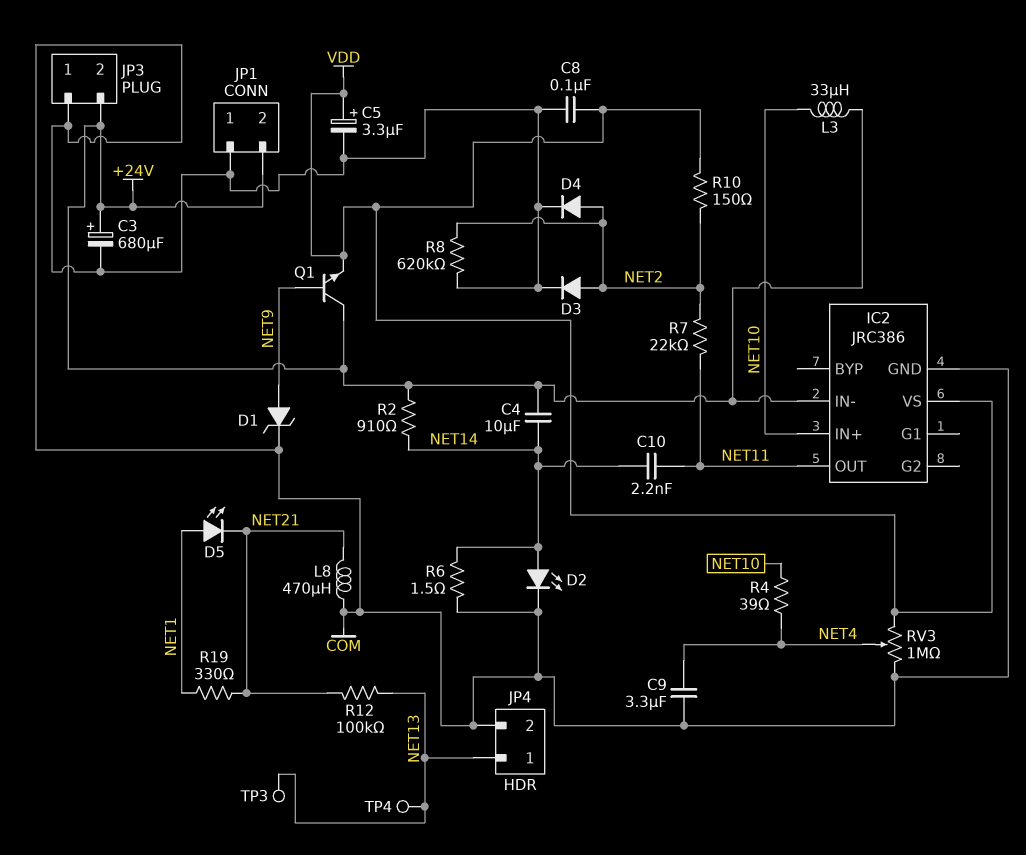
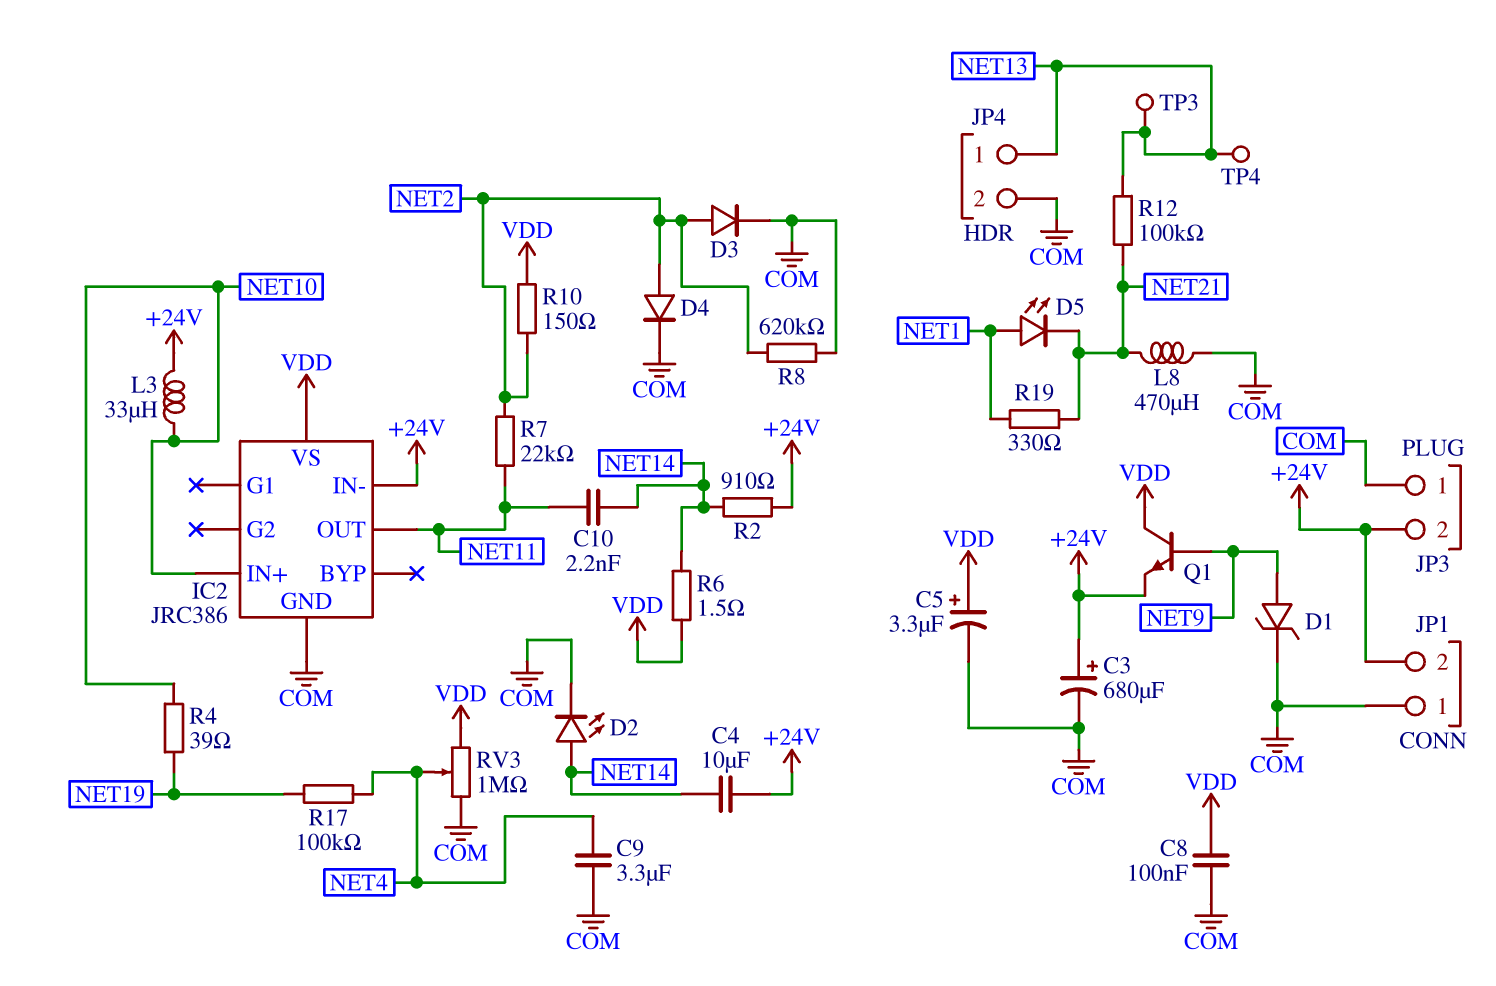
Q1: NPN (B NET9, C +24V, E VDD) -> NPN (B NET9, C VDD, E +24V)
R4: 39 (NET4, NET10) -> 39 (NET10, NET19)
R6: 1.5 (COM, NET14) -> 1.5 (NET14, VDD)
R17: none -> 100k (NET4, NET19)

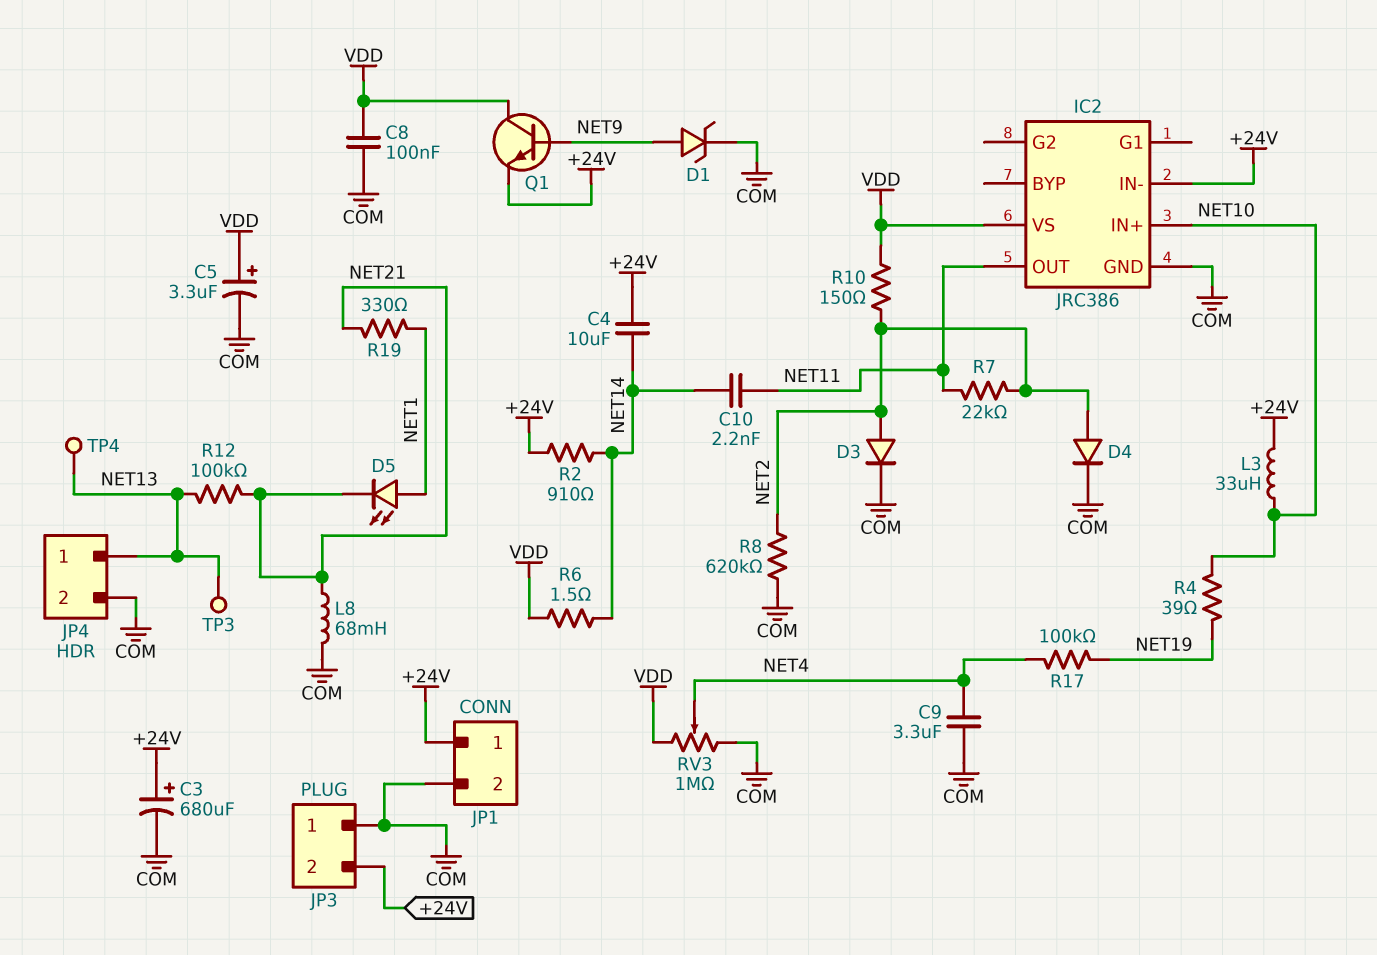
D2: LED (A NET14, K COM) -> none
JP1 pin 1: COM -> +24V
JP1 pin 2: +24V -> COM
L8: 470uH (COM, NET21) -> 68mH (COM, NET21)

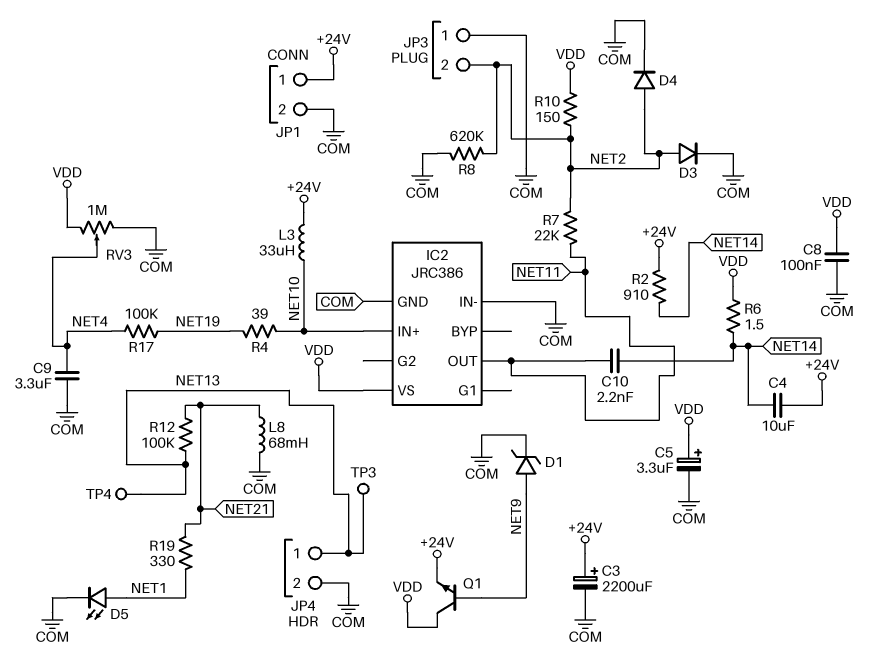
C3: 680uF (plus +24V, minus COM) -> 2200uF (plus +24V, minus COM)
D5: LED (A NET1, K NET21) -> LED (A NET1, K COM)
IC2 pin IN-: +24V -> COM
JP3 pin 2: +24V -> NET2

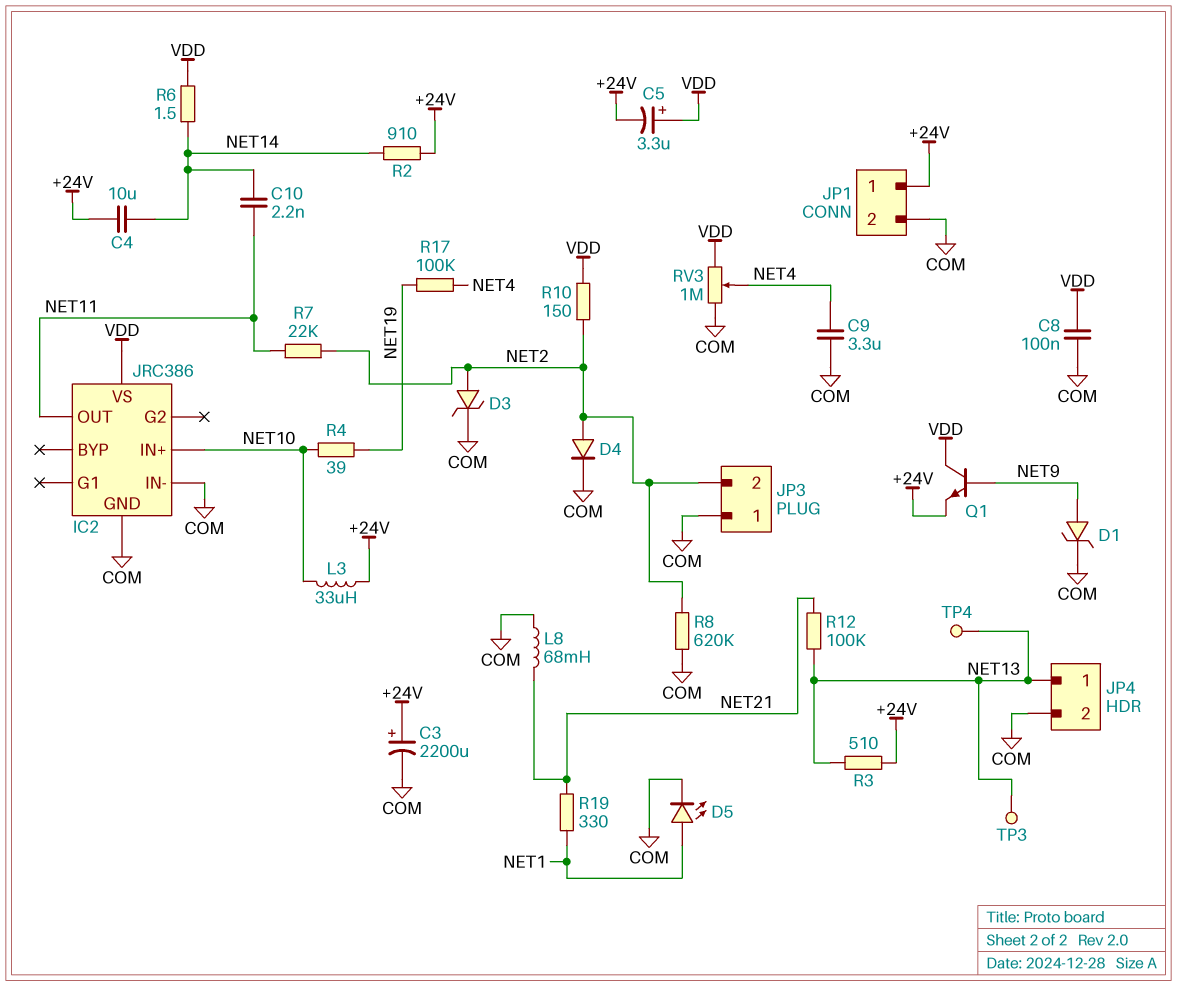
C5: 3.3uF (plus VDD, minus COM) -> 3.3uF (plus VDD, minus +24V)
D3: diode (A NET2, K COM) -> zener (A NET2, K COM)
R3: none -> 510 (+24V, NET13)

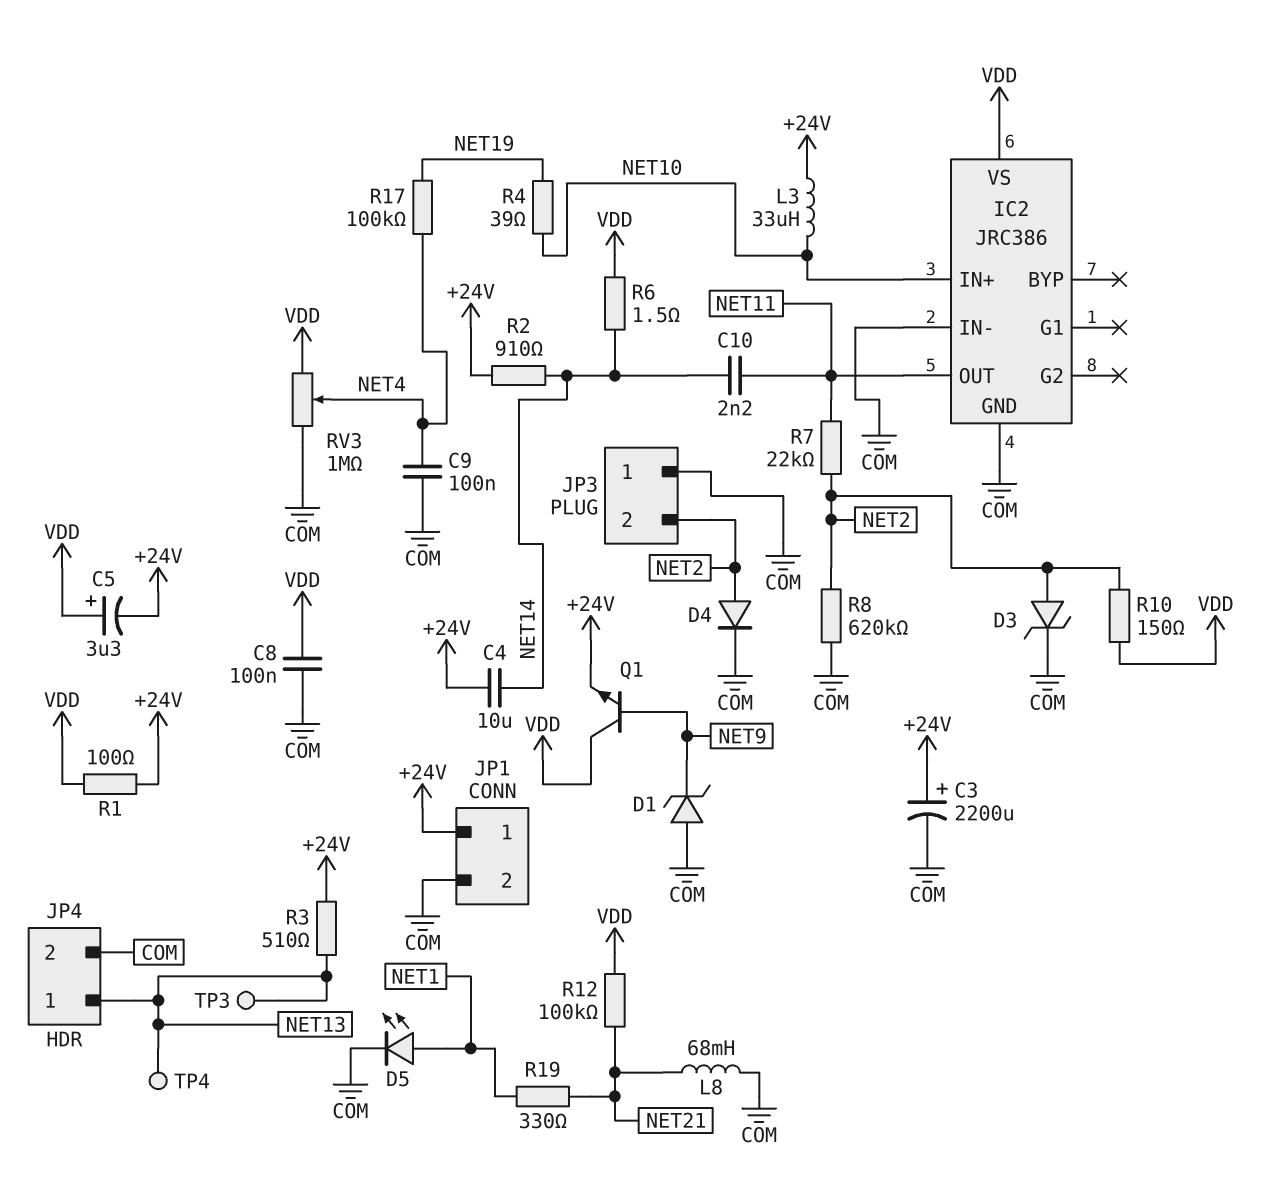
C9: 3.3uF (COM, NET4) -> 100nF (COM, NET4)
D1: zener (A NET9, K COM) -> zener (A COM, K NET9)
R1: none -> 100 (+24V, VDD)
R12: 100k (NET13, NET21) -> 100k (NET21, VDD)

